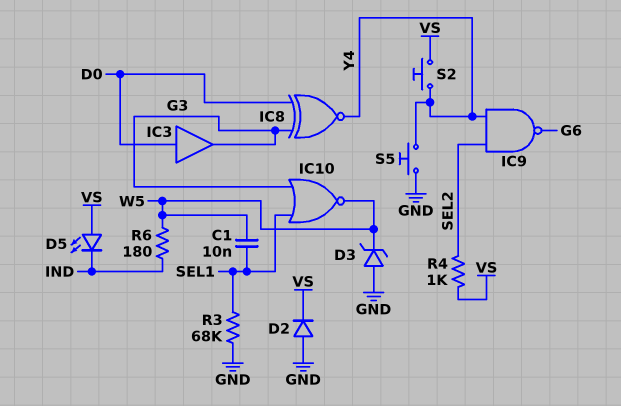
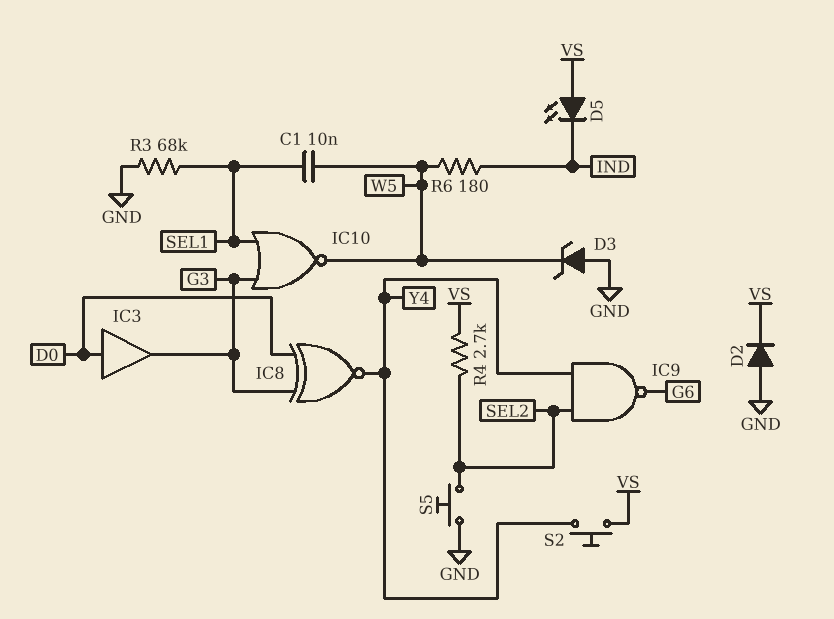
R4: 1k (SEL2, VS) -> 2.7k (SEL2, VS)
S5: button (GND, Y4) -> button (GND, SEL2)

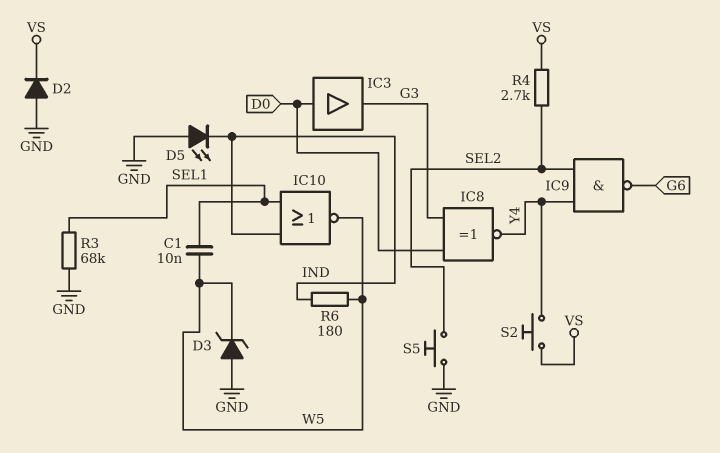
D5: LED (A VS, K IND) -> LED (A GND, K IND)
IC10: NOR (in G3, in SEL1, out W5) -> NOR (in IND, in SEL1, out W5)

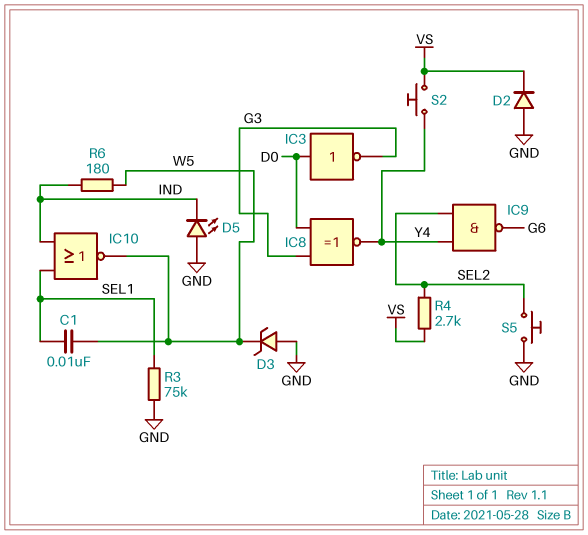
IC3: buffer (in D0, out G3) -> NOT (in D0, out G3)
R3: 68k (GND, SEL1) -> 75k (GND, SEL1)

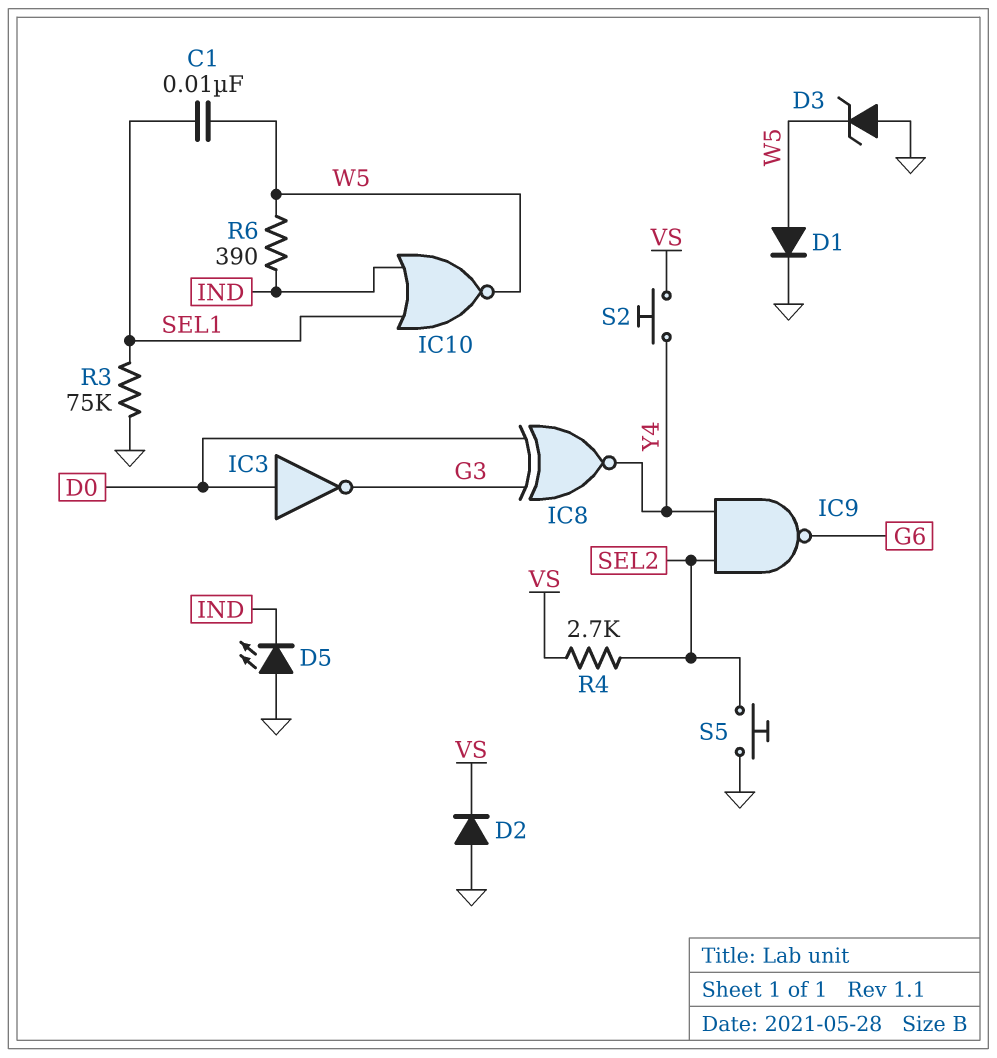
D1: none -> diode (A W5, K GND)
R6: 180 (IND, W5) -> 390 (IND, W5)

